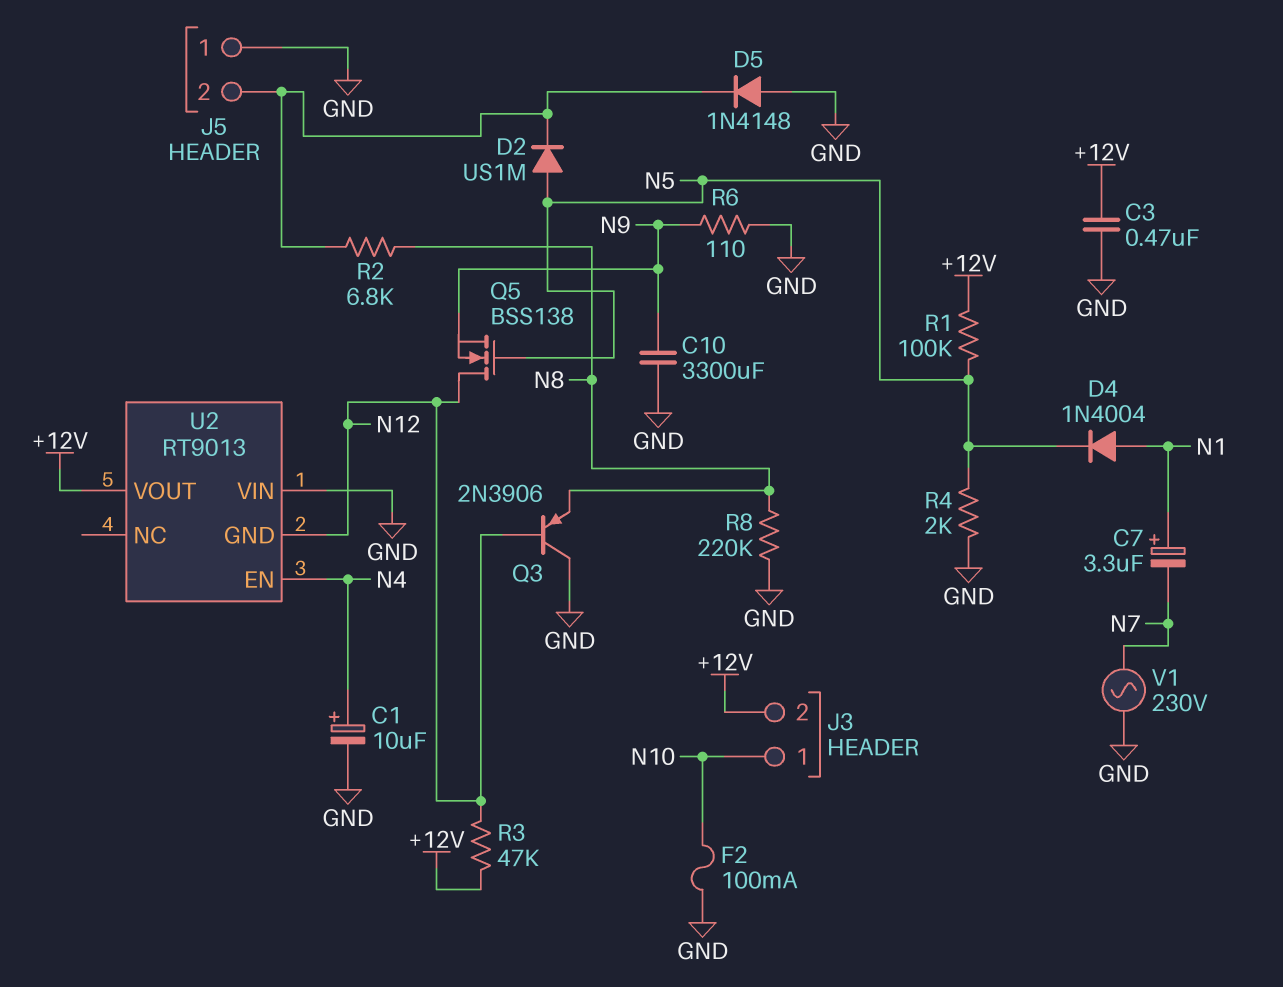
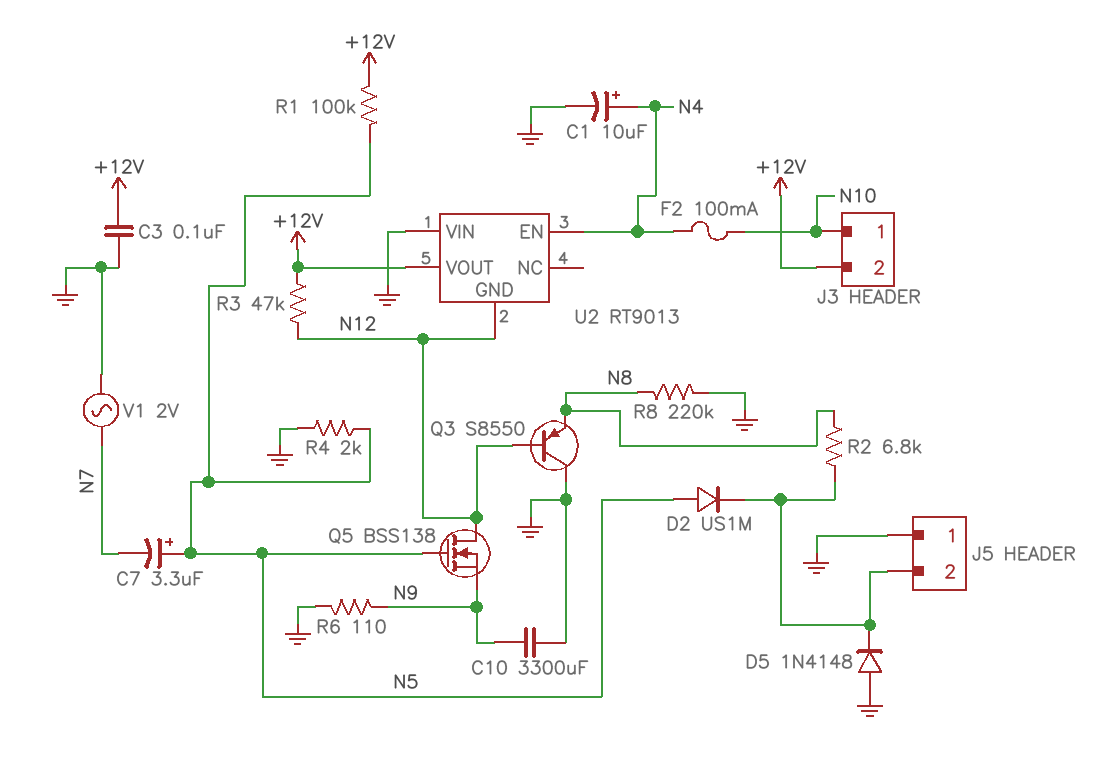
C3: 470nF (+12V, GND) -> 100nF (+12V, GND)
C7: 3.3uF (plus N1, minus N7) -> 3.3uF (plus N5, minus N7)
D4: diode 1N4004 (A N1, K N5) -> none
F2: 100mA (GND, N10) -> 100mA (N4, N10)
Q3: PNP 2N3906 (B N12, C GND, E N8) -> PNP S8550 (B N12, C GND, E N8)
V1: AC 230V (GND, N7) -> AC 2V (GND, N7)

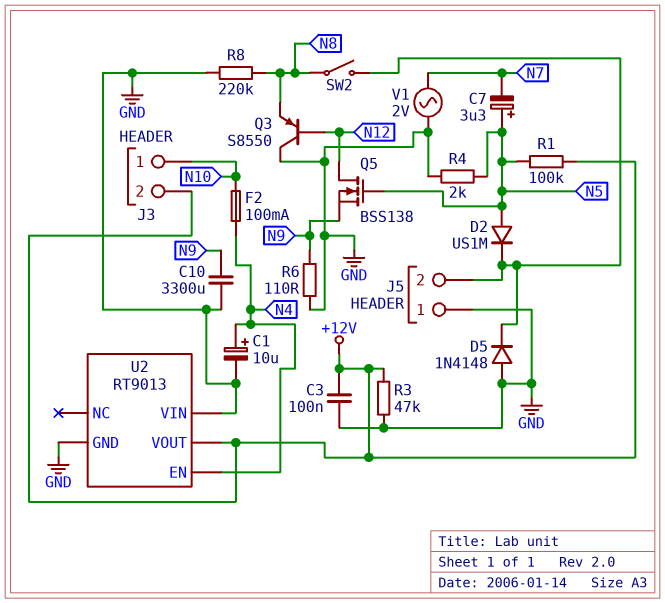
R2: 6.8k (J5/2, N8) -> none
R3: 47k (+12V, N12) -> 47k (+12V, GND)
SW2: none -> switch (J5/2, N8)
U2 pin GND: N12 -> GND

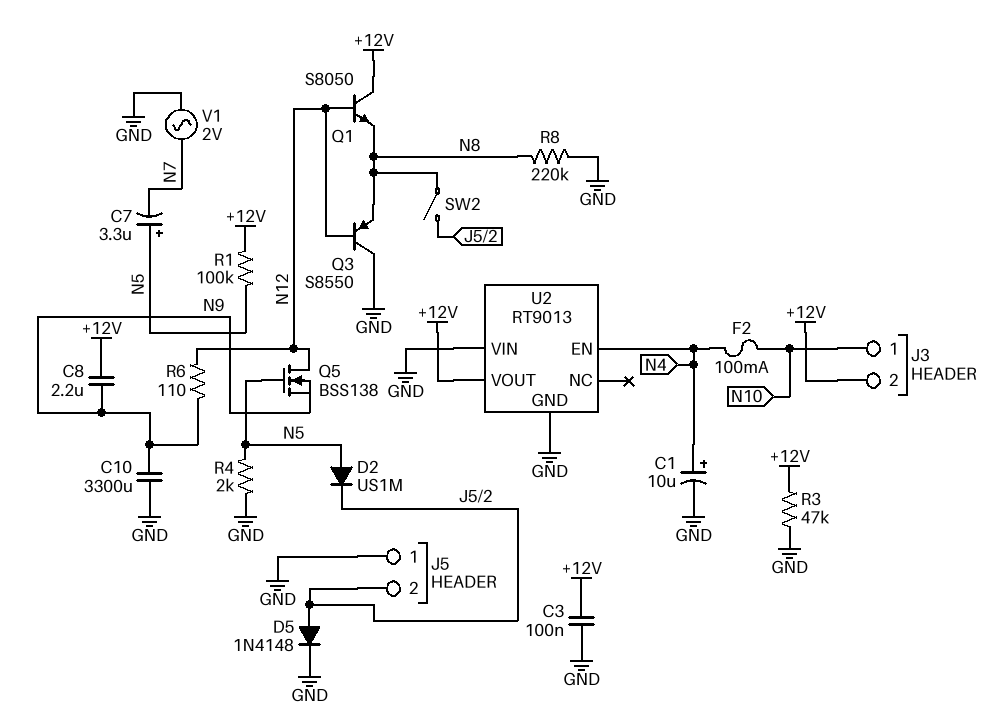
C8: none -> 2.2uF (+12V, N9)
D5: diode 1N4148 (A GND, K J5/2) -> diode 1N4148 (A J5/2, K GND)
Q1: none -> NPN S8050 (B N12, C +12V, E N8)
R6: 110 (GND, N9) -> 110 (N9, N12)

